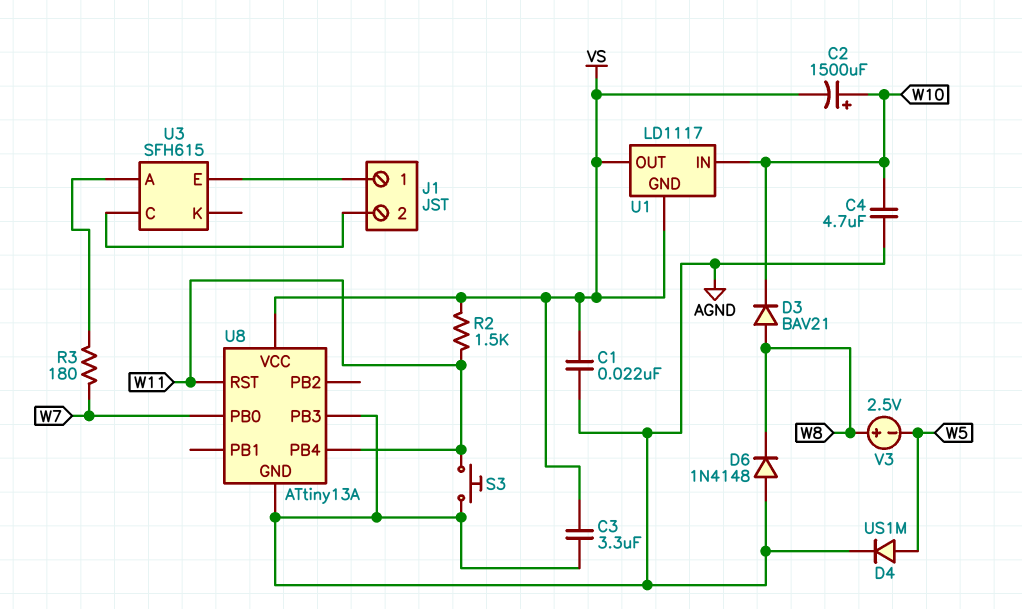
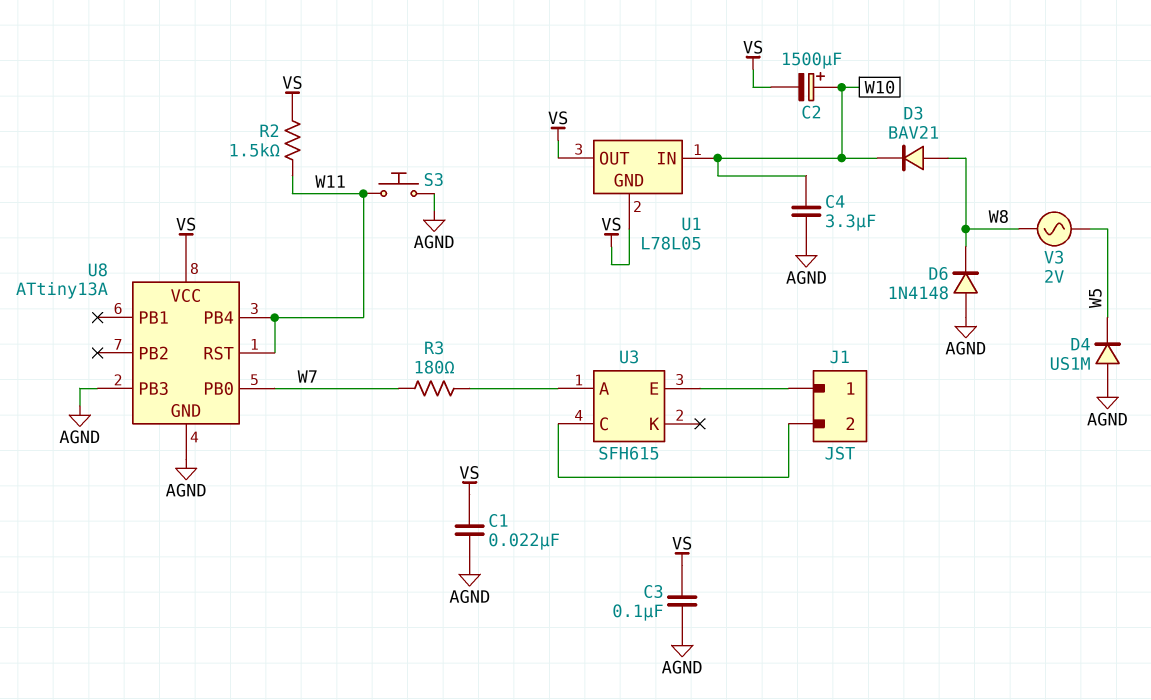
C3: 3.3uF (AGND, VS) -> 100nF (AGND, VS)
C4: 4.7uF (AGND, W10) -> 3.3uF (AGND, W10)
D4: diode US1M (A W5, K AGND) -> diode US1M (A AGND, K W5)
U1: LD1117 -> L78L05
V3: 2.5V (plus W8, minus W5) -> AC 2V (W5, W8)

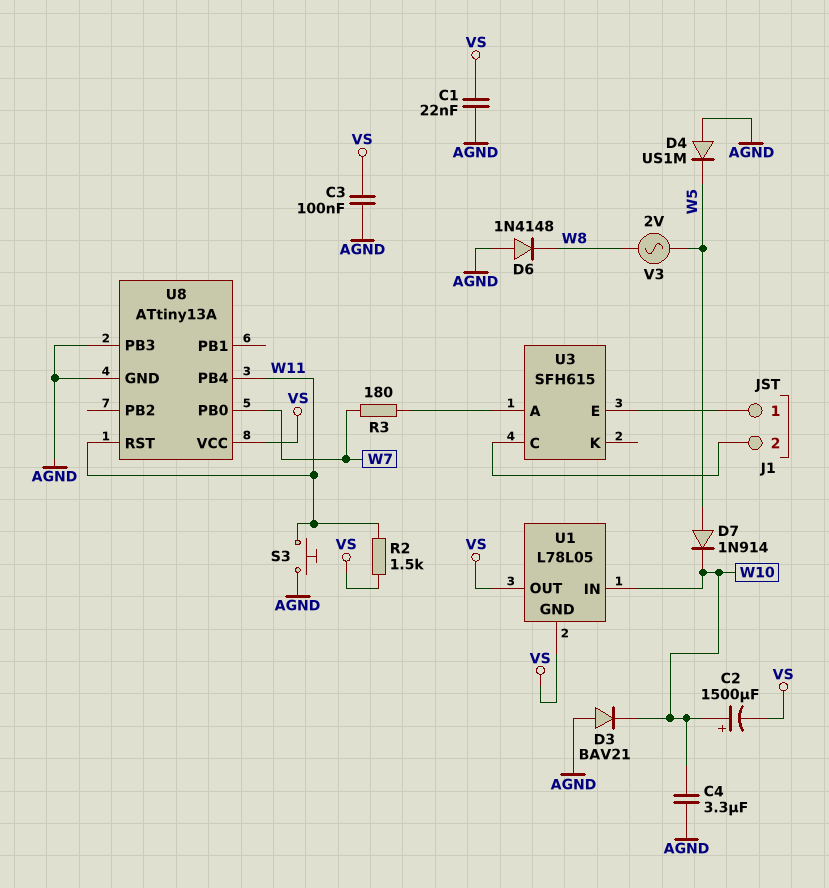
D3: diode BAV21 (A W8, K W10) -> diode BAV21 (A AGND, K W10)
D7: none -> diode 1N914 (A W5, K W10)

